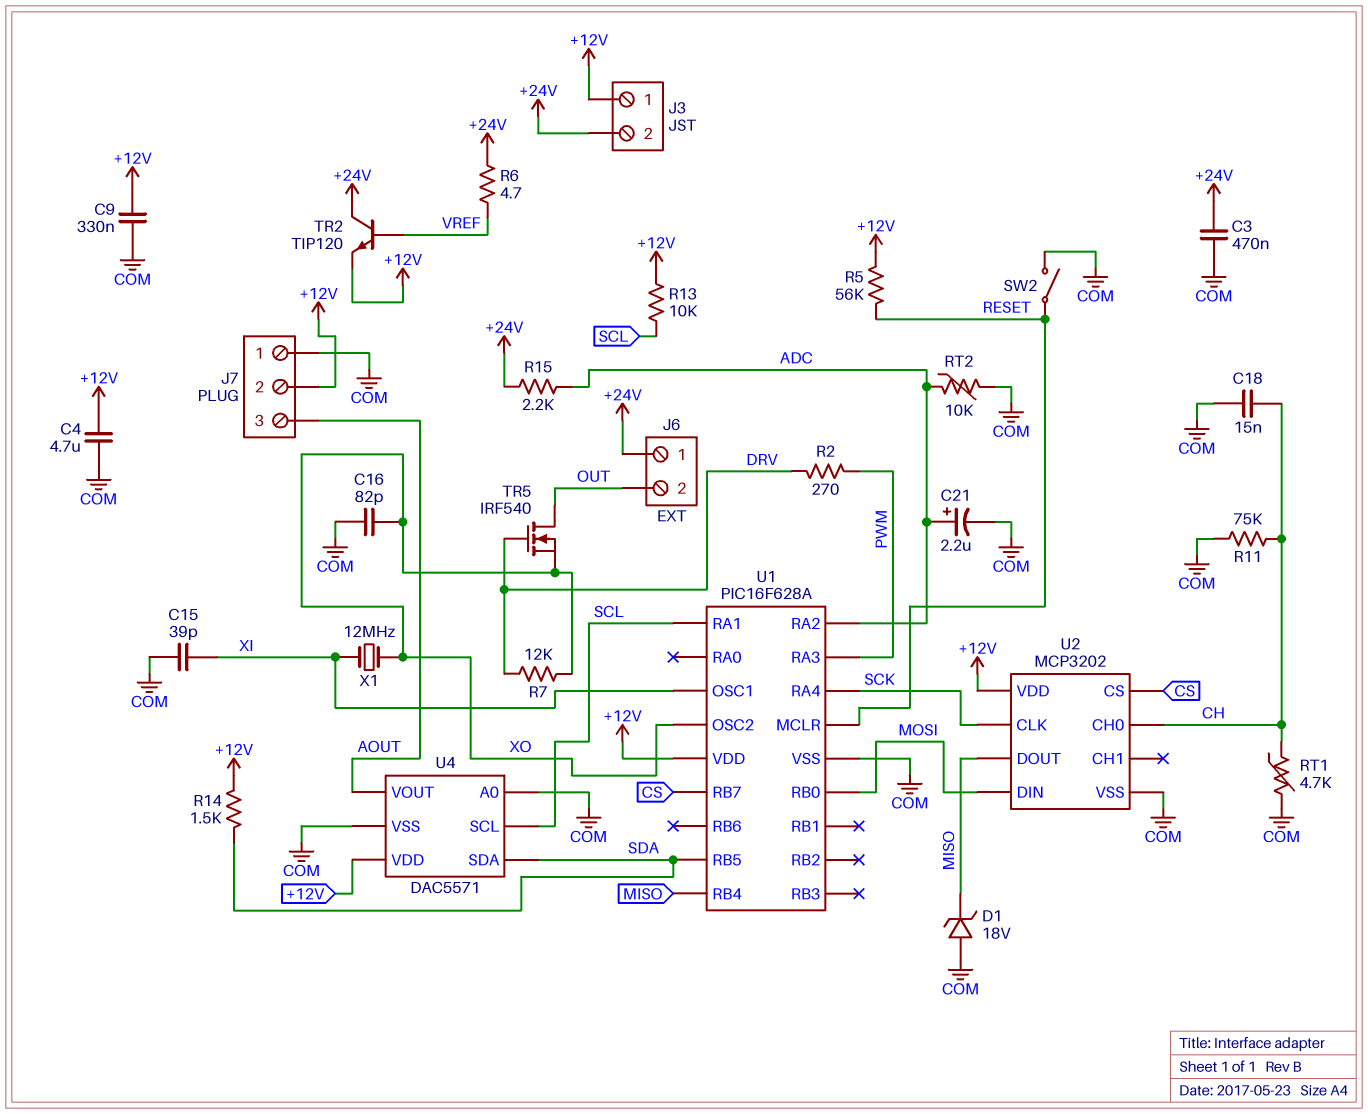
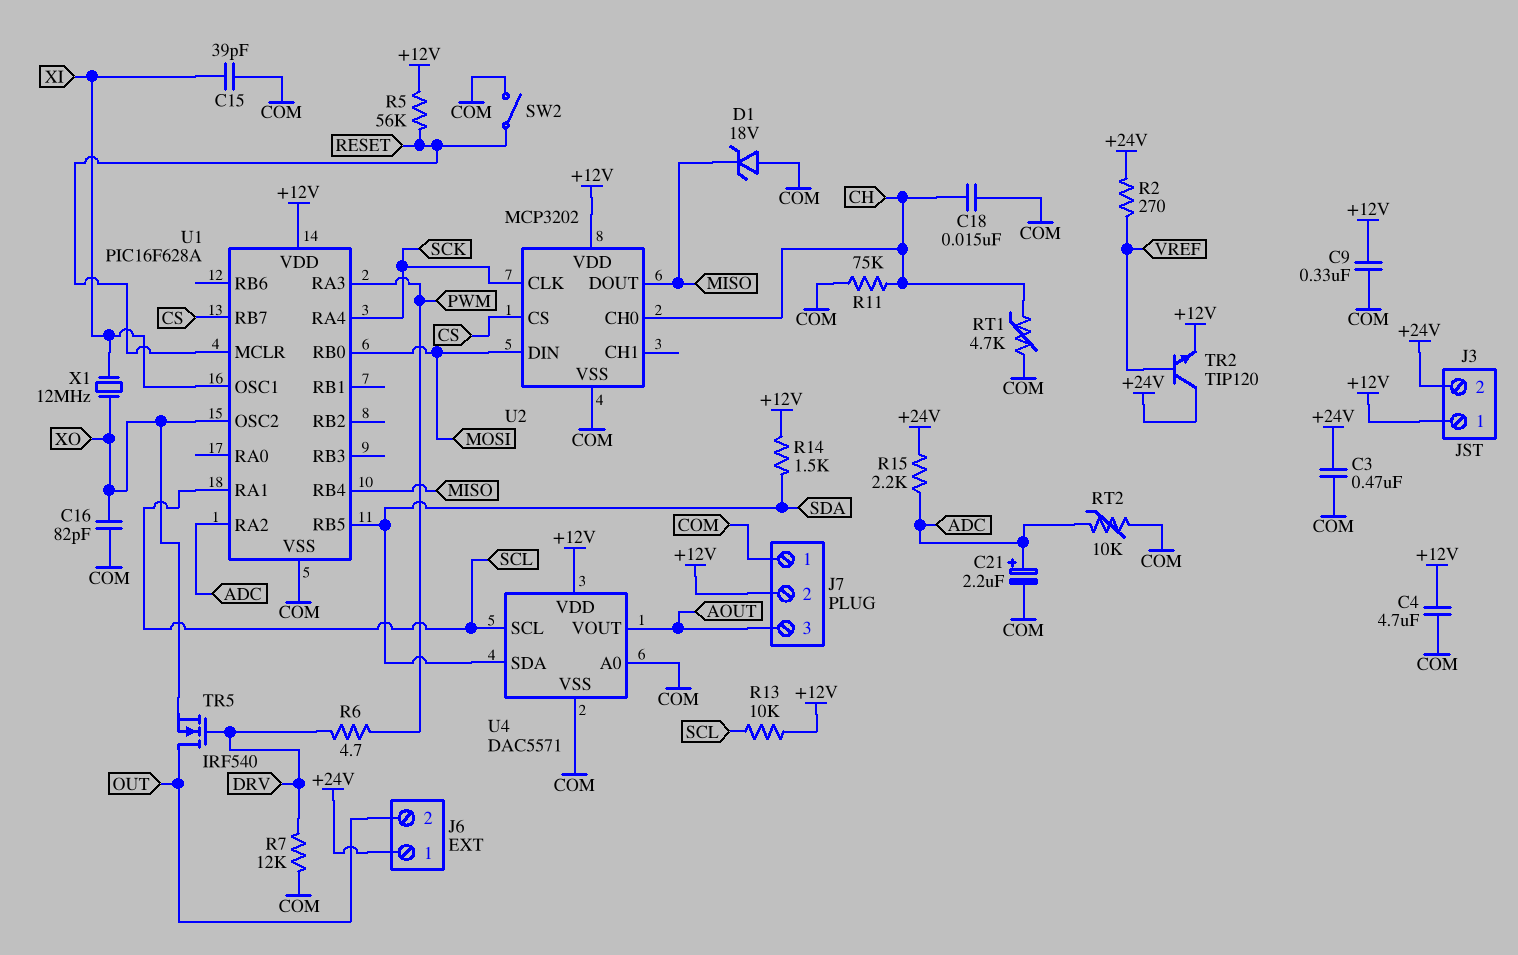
R2: 270 (DRV, PWM) -> 270 (+24V, VREF)
R6: 4.7 (+24V, VREF) -> 4.7 (DRV, PWM)
R7: 12k (DRV, XO) -> 12k (COM, DRV)

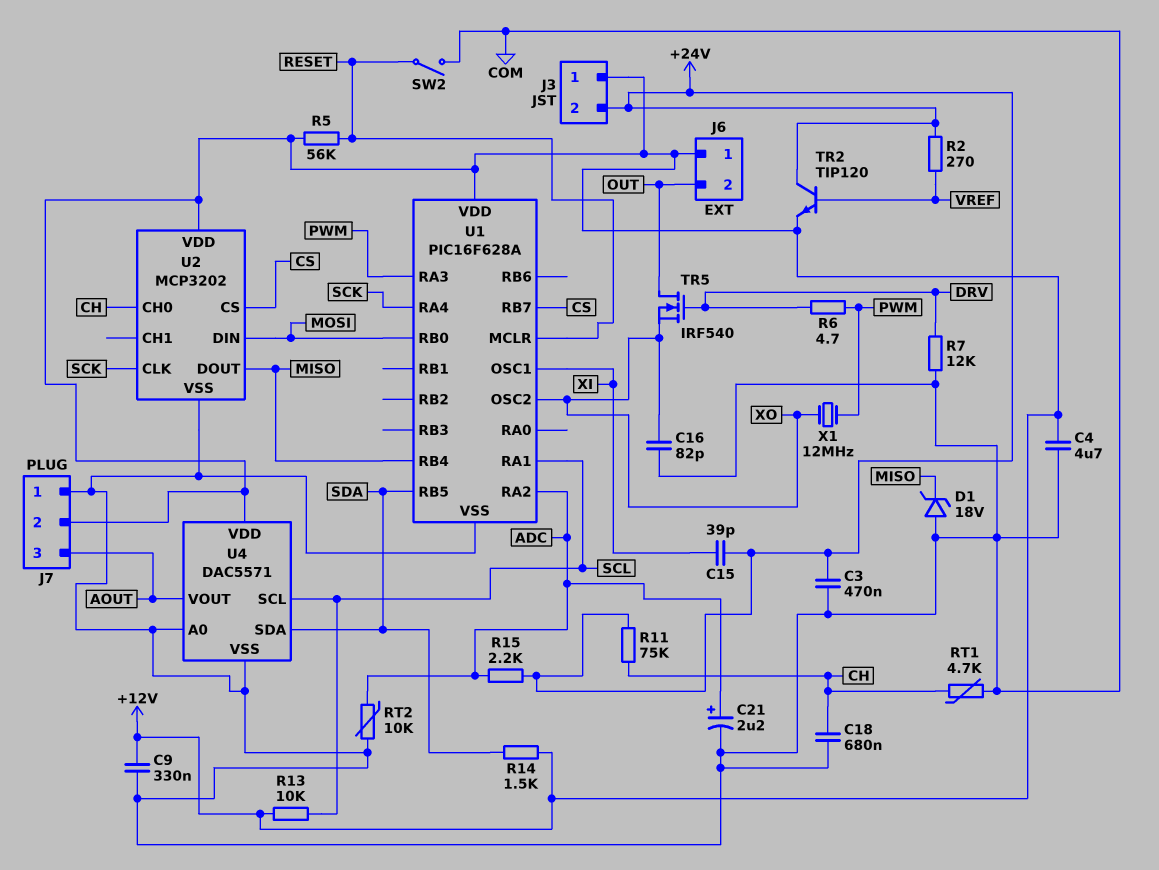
C15: 39pF (COM, XI) -> 39pF (+24V, XI)
C18: 15nF (CH, COM) -> 680nF (CH, COM)
J6 pin 1: +24V -> +12V
R11: 75k (CH, COM) -> 75k (+24V, CH)
X1: 12MHz (XI, XO) -> 12MHz (PWM, XO)

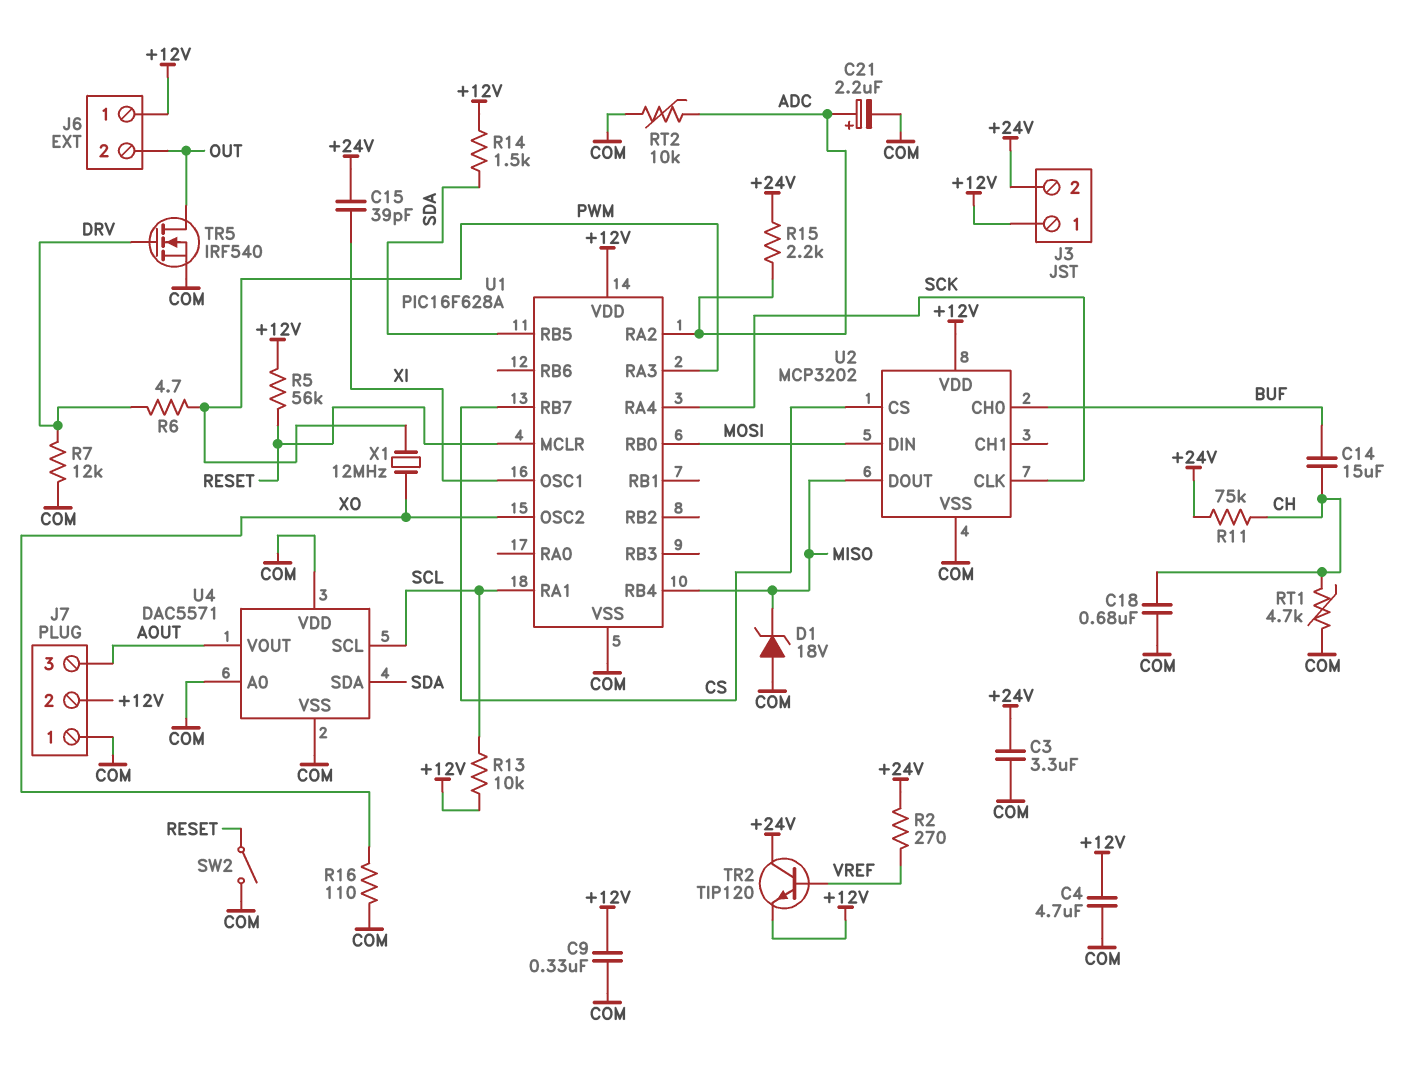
C3: 470nF (+24V, COM) -> 3.3uF (+24V, COM)
C14: none -> 15uF (BUF, CH)
C16: 82pF (COM, XO) -> none
R16: none -> 110 (COM, XO)
TR5: NMOS IRF540 (G DRV, D OUT, S XO) -> NMOS IRF540 (G DRV, D OUT, S COM)
U2 pin CH0: CH -> BUF
U4 pin VDD: +12V -> COM

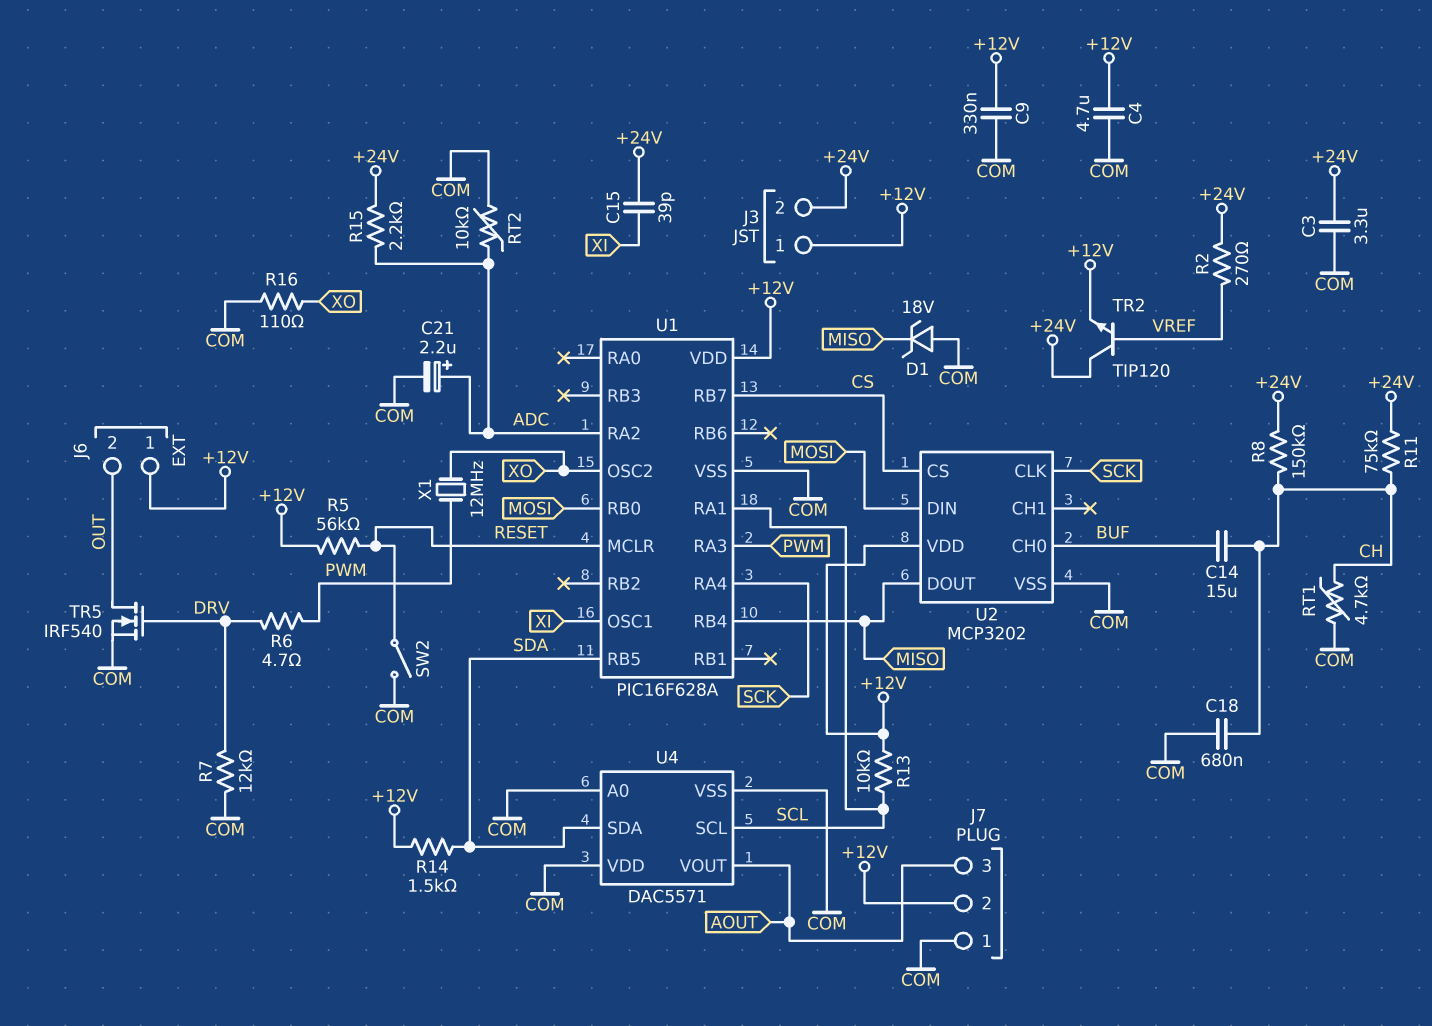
R8: none -> 150k (+24V, CH)

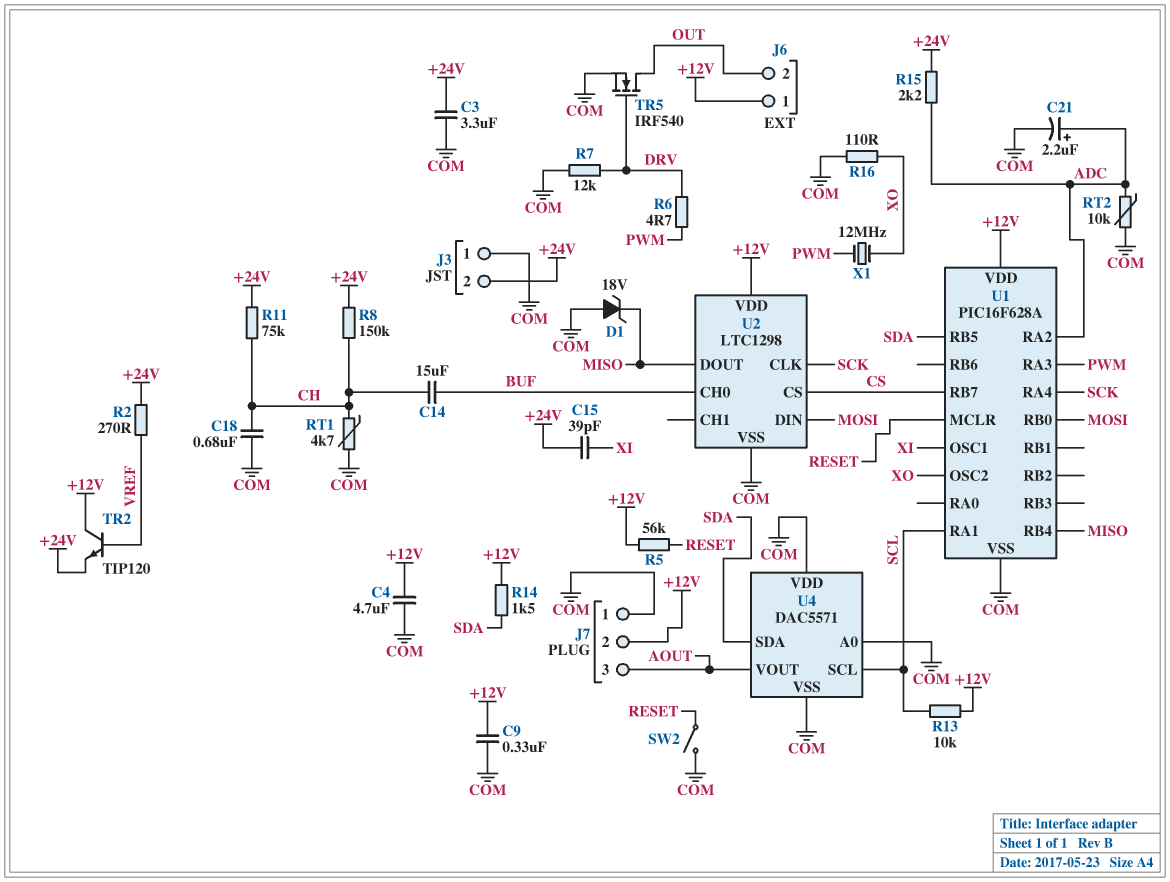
J3 pin 1: +12V -> COM
TR2: NPN TIP120 (B VREF, C +24V, E +12V) -> NPN TIP120 (B VREF, C +12V, E +24V)
U2: MCP3202 -> LTC1298

